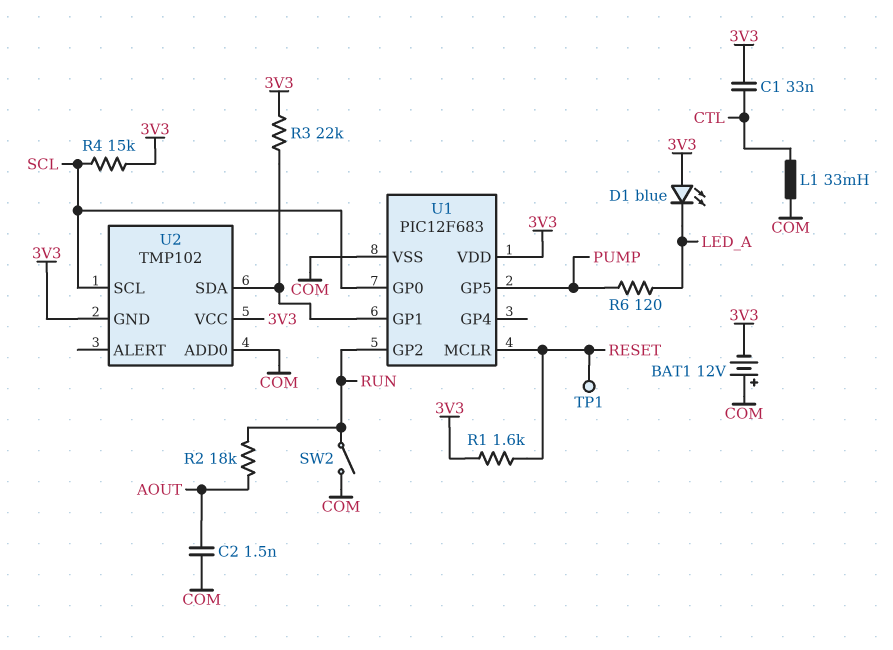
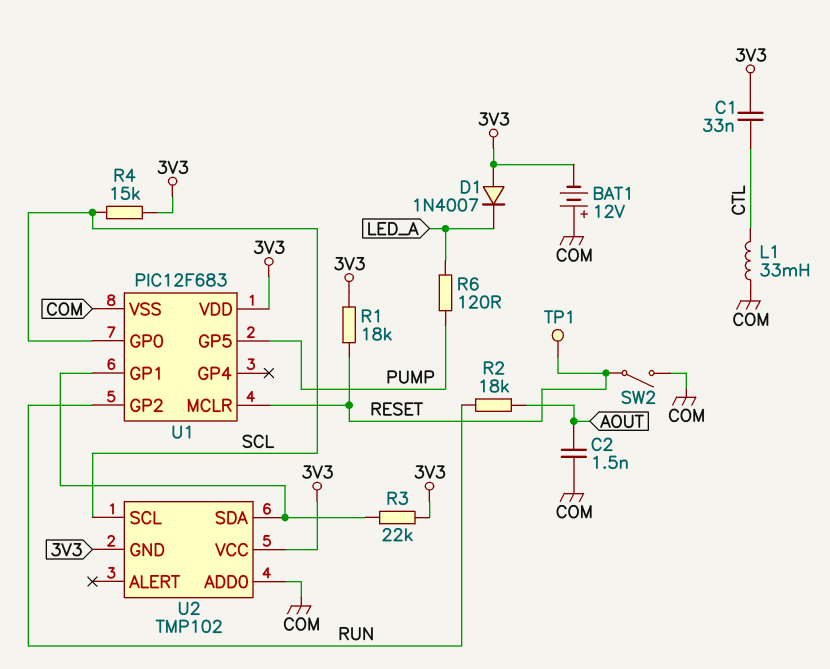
D1: LED blue (A 3V3, K LED_A) -> diode 1N4007 (A 3V3, K LED_A)
R1: 1.6k (3V3, RESET) -> 18k (3V3, RESET)
SW2: switch (COM, RUN) -> switch (COM, RESET)

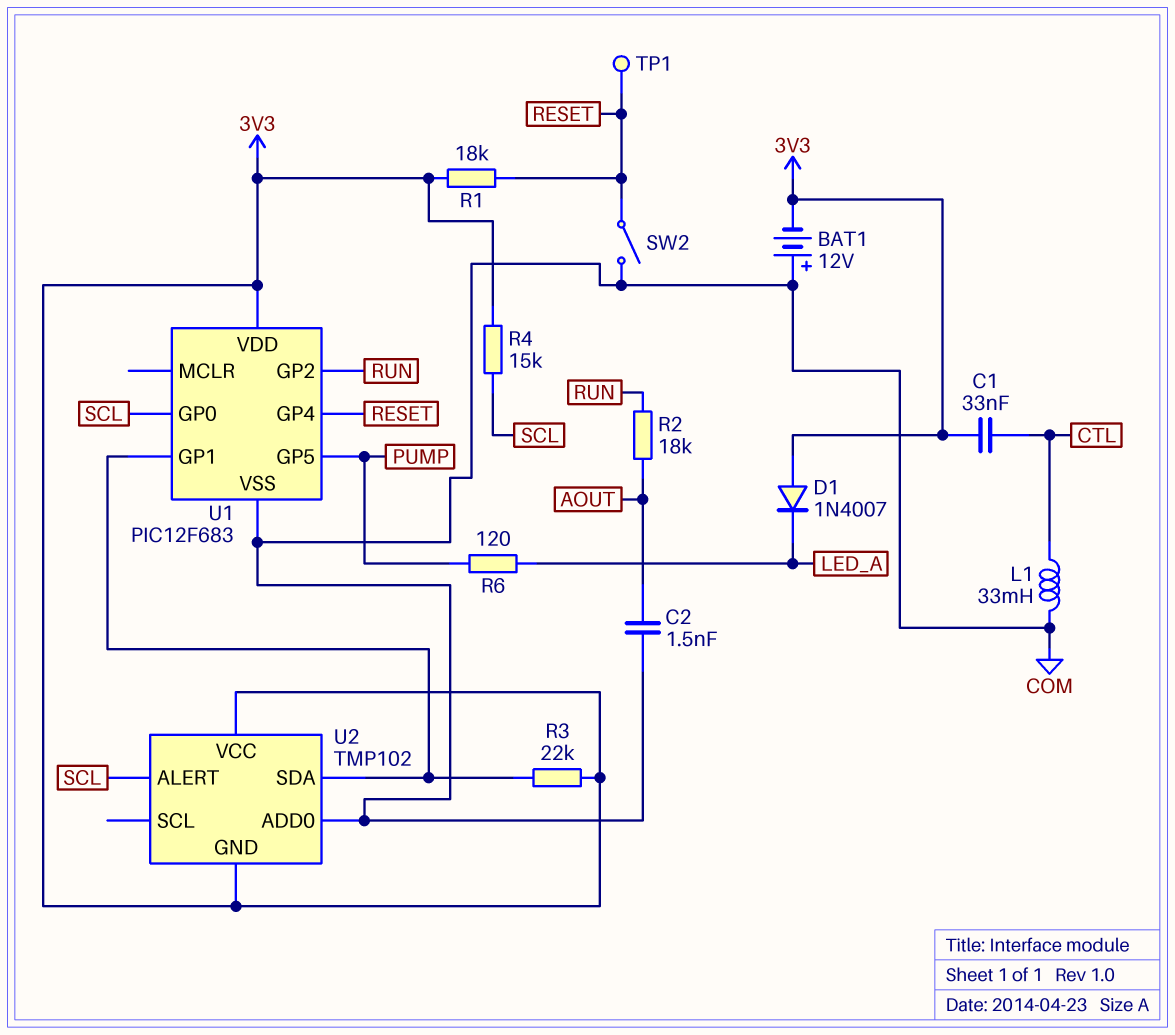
U1 pin GP4: none -> RESET
U1 pin MCLR: RESET -> none
U2 pin ALERT: none -> SCL
U2 pin SCL: SCL -> none

